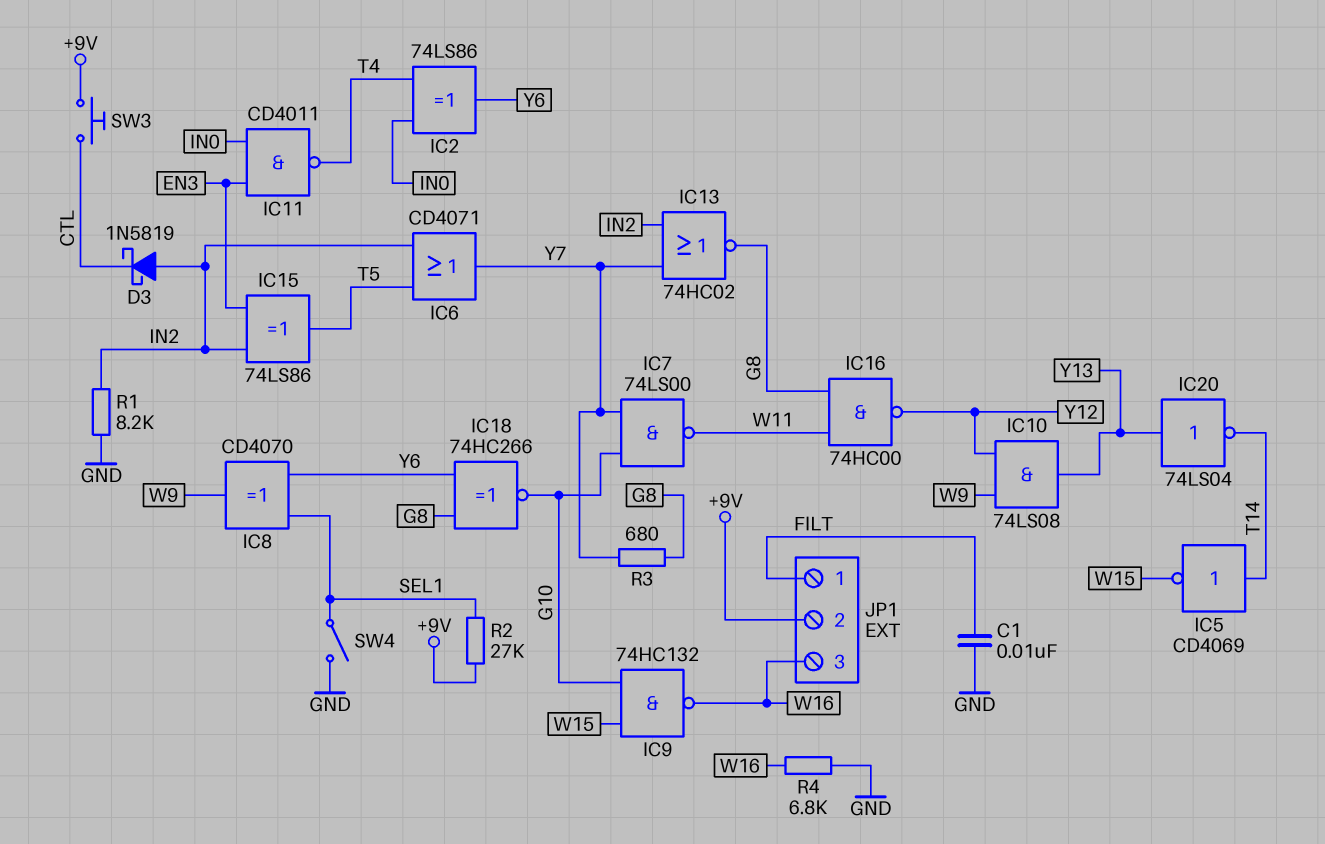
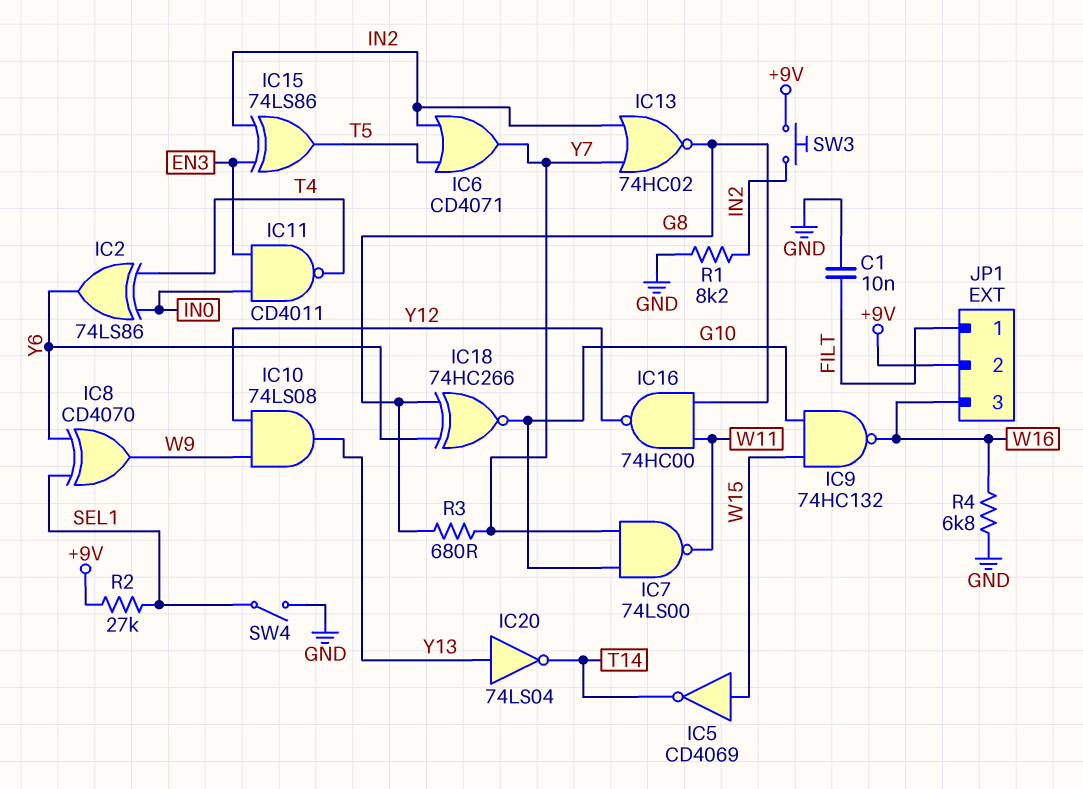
D3: schottky 1N5819 (A IN2, K CTL) -> none
IC5: NOT CD4069 (in T14, out W15) -> NOT CD4069 (in W15, out T14)
SW3: button (+9V, CTL) -> button (+9V, IN2)

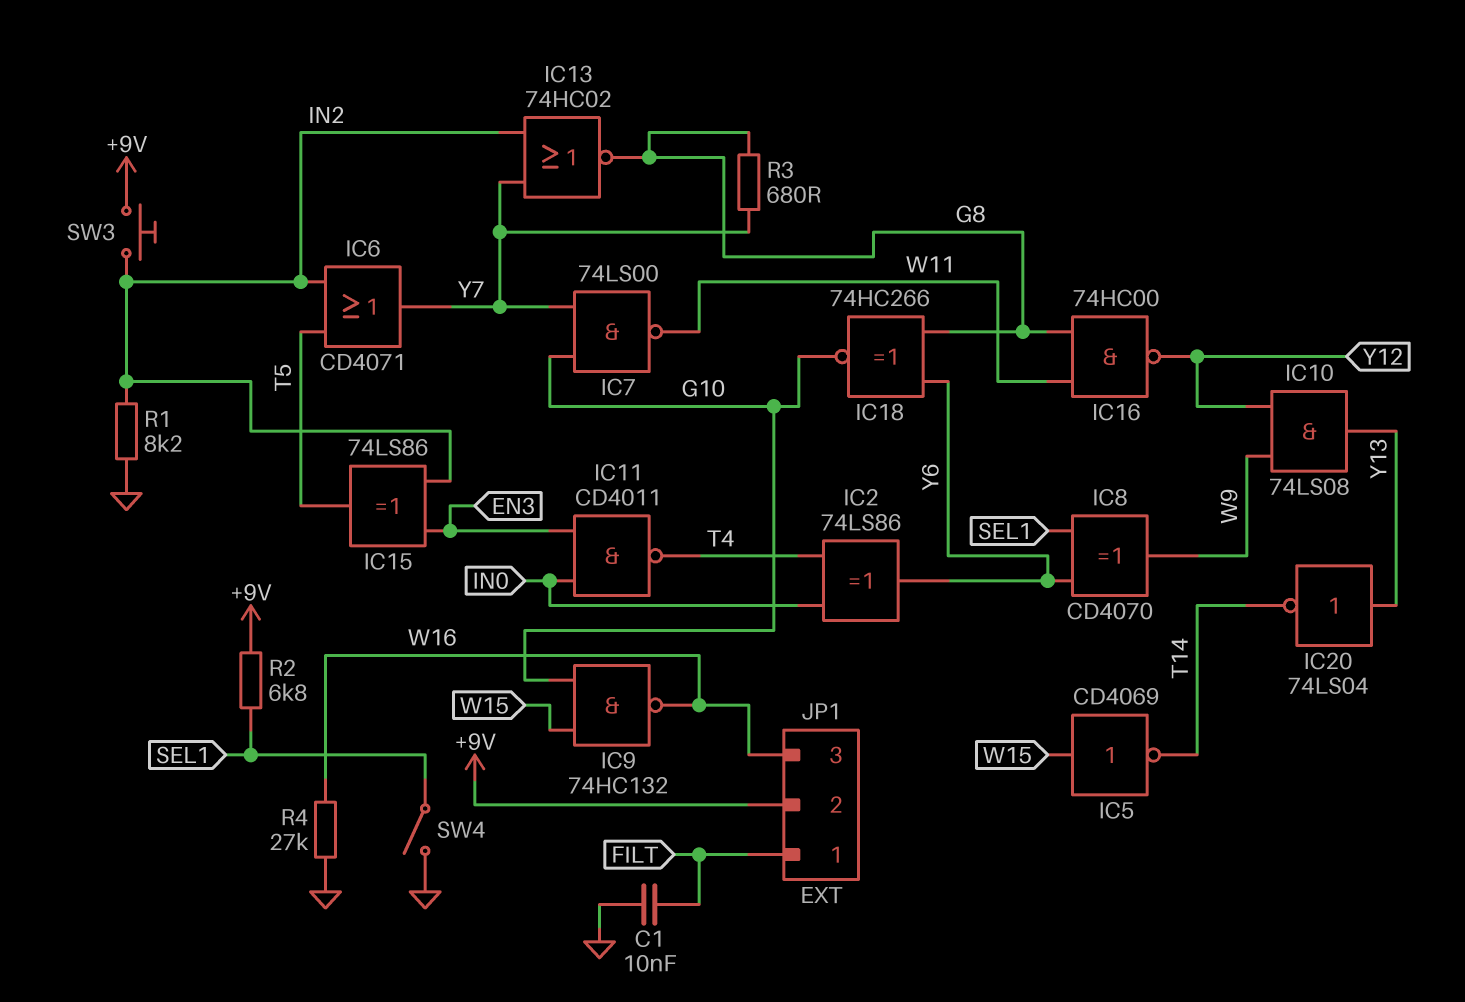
R2: 27k (+9V, SEL1) -> 6.8k (+9V, SEL1)
R4: 6.8k (GND, W16) -> 27k (GND, W16)

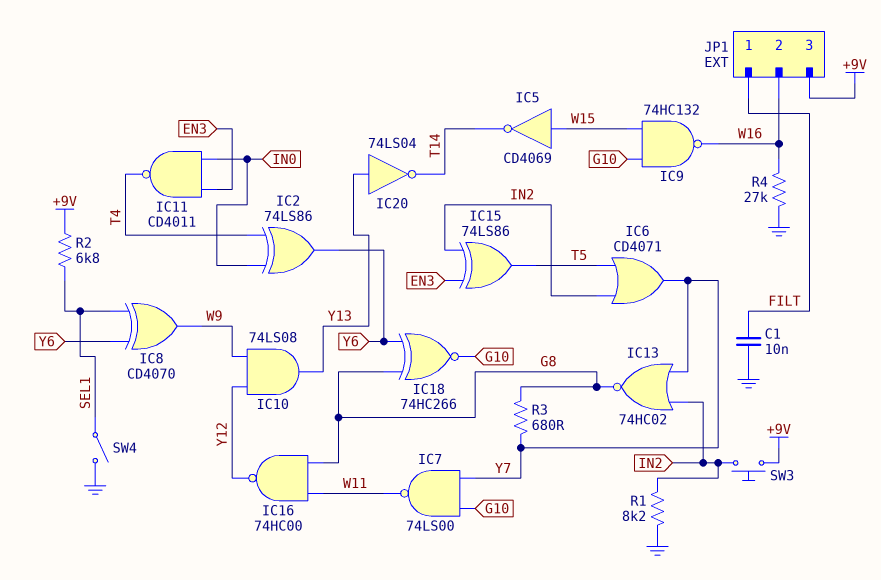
JP1 pin 2: +9V -> W16
JP1 pin 3: W16 -> +9V

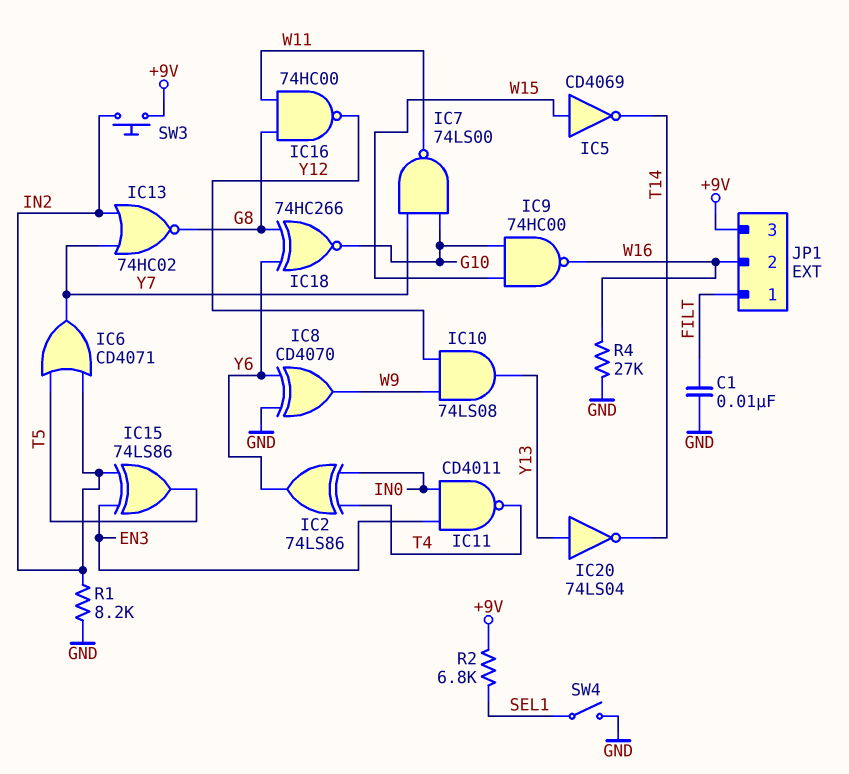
IC8: XOR CD4070 (in SEL1, in Y6, out W9) -> XOR CD4070 (in GND, in Y6, out W9)
IC9: NAND 74HC132 (in G10, in W15, out W16) -> NAND 74HC00 (in G10, in W15, out W16)
R3: 680 (G8, Y7) -> none

